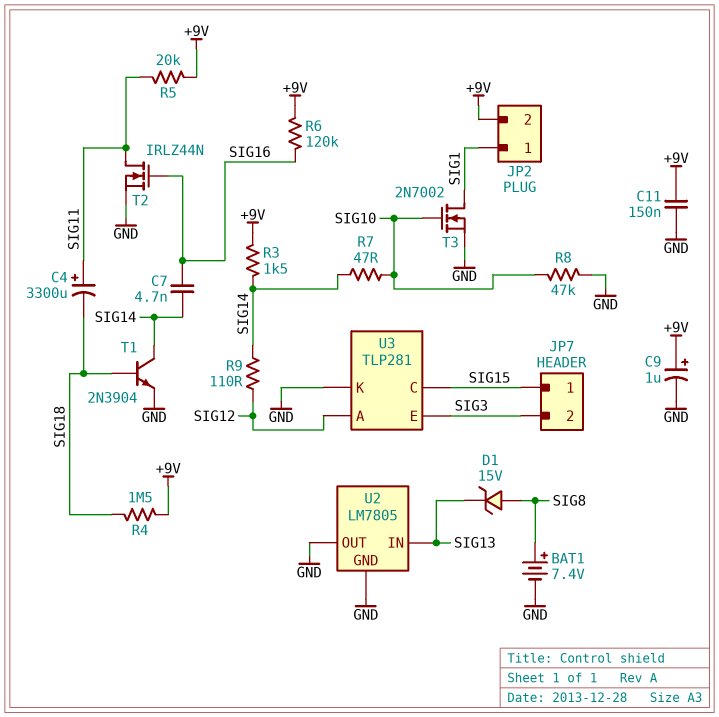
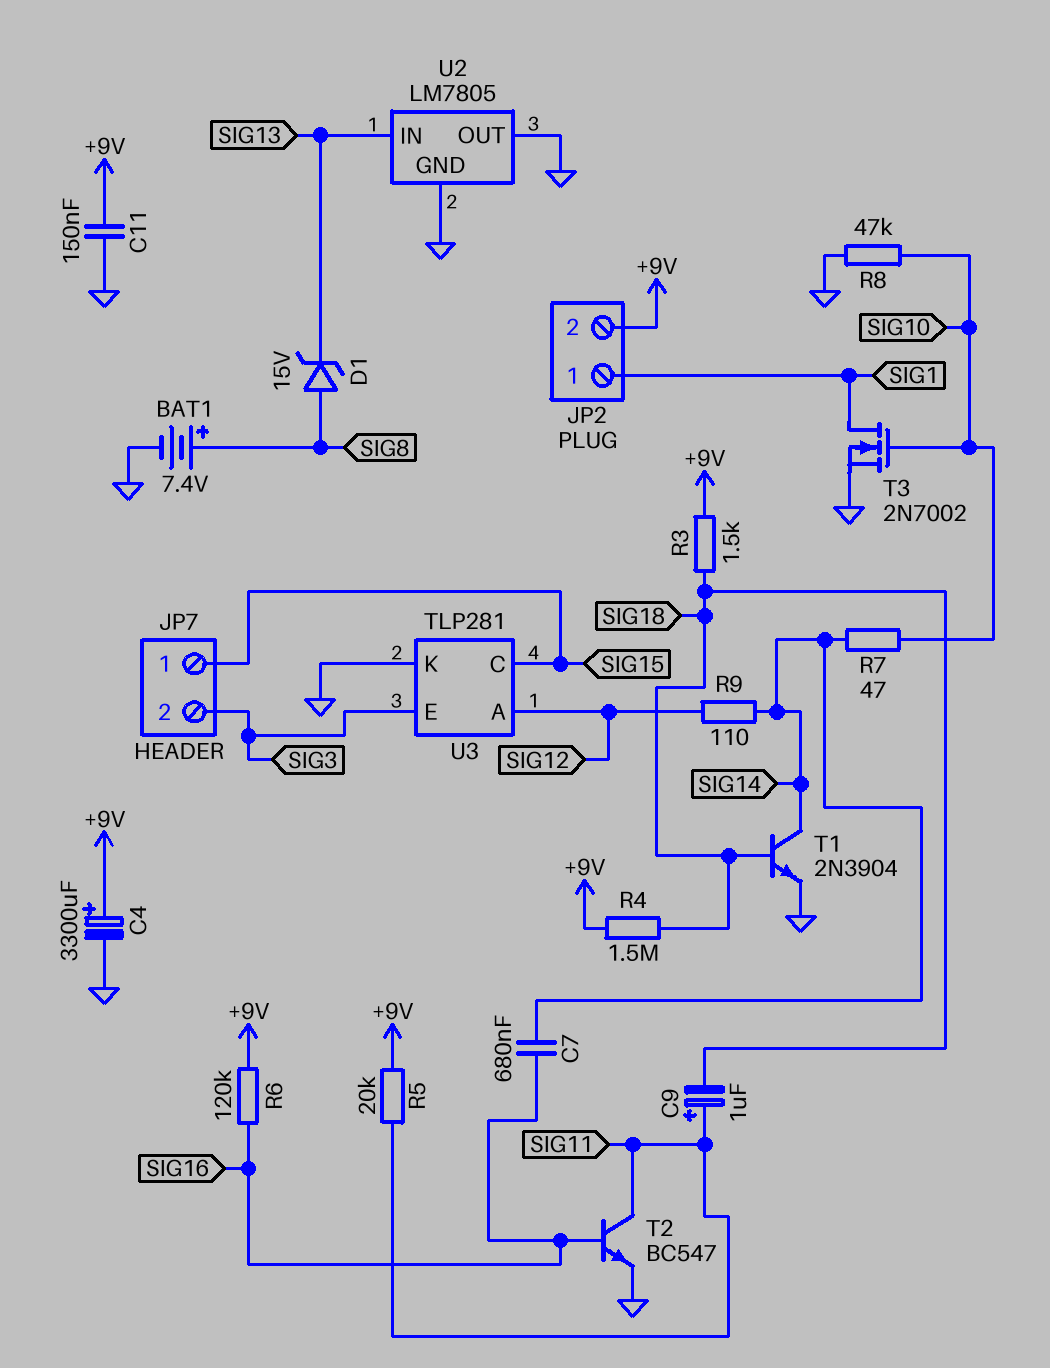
C4: 3300uF (plus SIG11, minus SIG18) -> 3300uF (plus +9V, minus GND)
C7: 4.7nF (SIG14, SIG16) -> 680nF (SIG14, SIG16)
C9: 1uF (plus +9V, minus GND) -> 1uF (plus SIG11, minus SIG18)
R3: 1.5k (+9V, SIG14) -> 1.5k (+9V, SIG18)
T2: NMOS IRLZ44N (G SIG16, D SIG11, S GND) -> NPN BC547 (B SIG16, C SIG11, E GND)

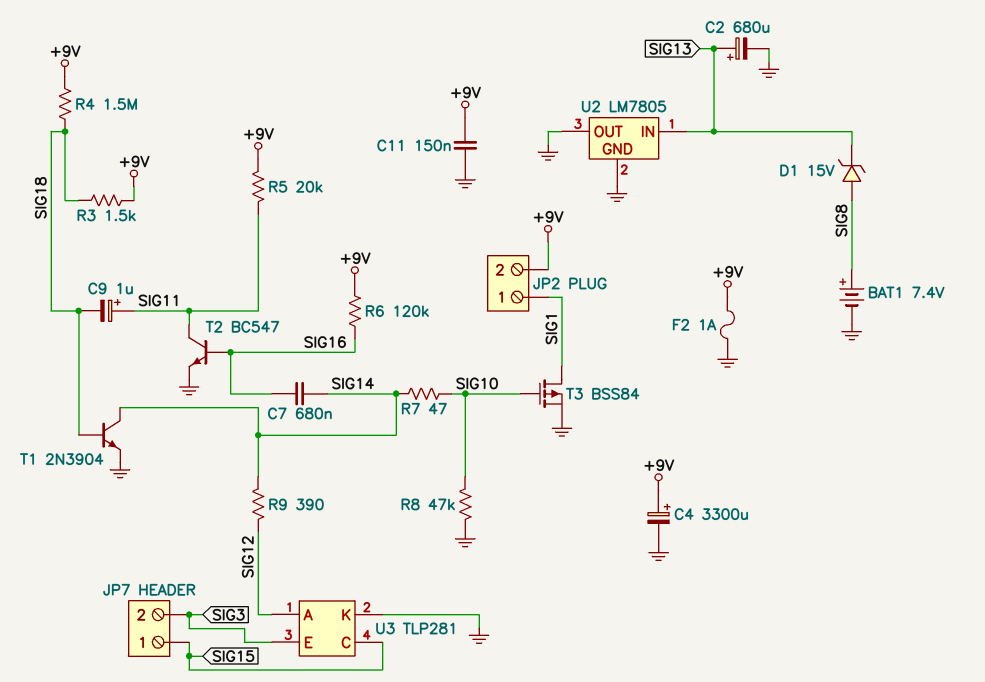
C2: none -> 680uF (plus SIG13, minus GND)
F2: none -> 1A (+9V, GND)
R9: 110 (SIG12, SIG14) -> 390 (SIG12, SIG14)
T3: NMOS 2N7002 (G SIG10, D SIG1, S GND) -> PMOS BSS84 (G SIG10, D SIG1, S GND)

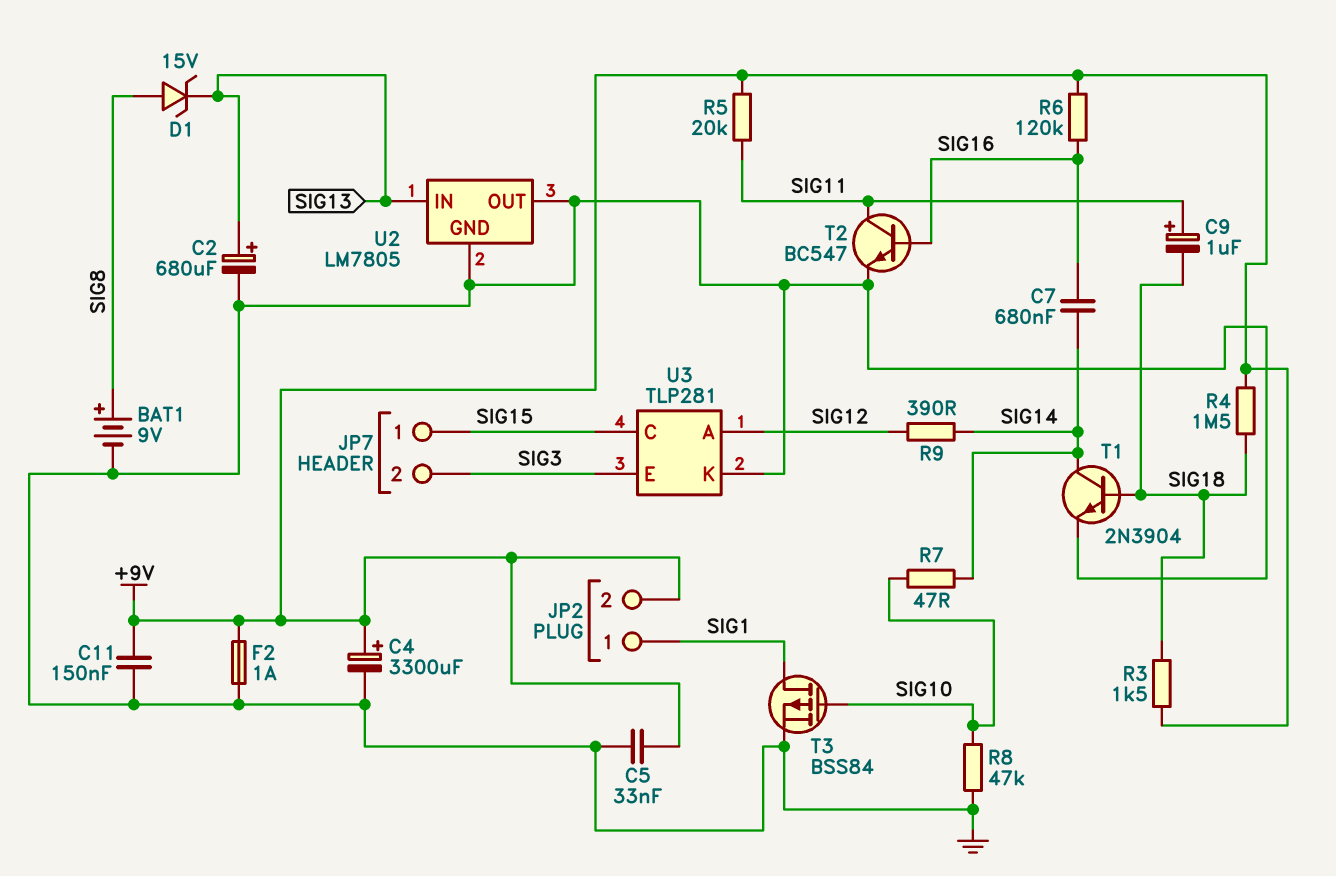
BAT1: 7.4V (plus SIG8, minus GND) -> 9V (plus SIG8, minus GND)
C5: none -> 33nF (+9V, GND)

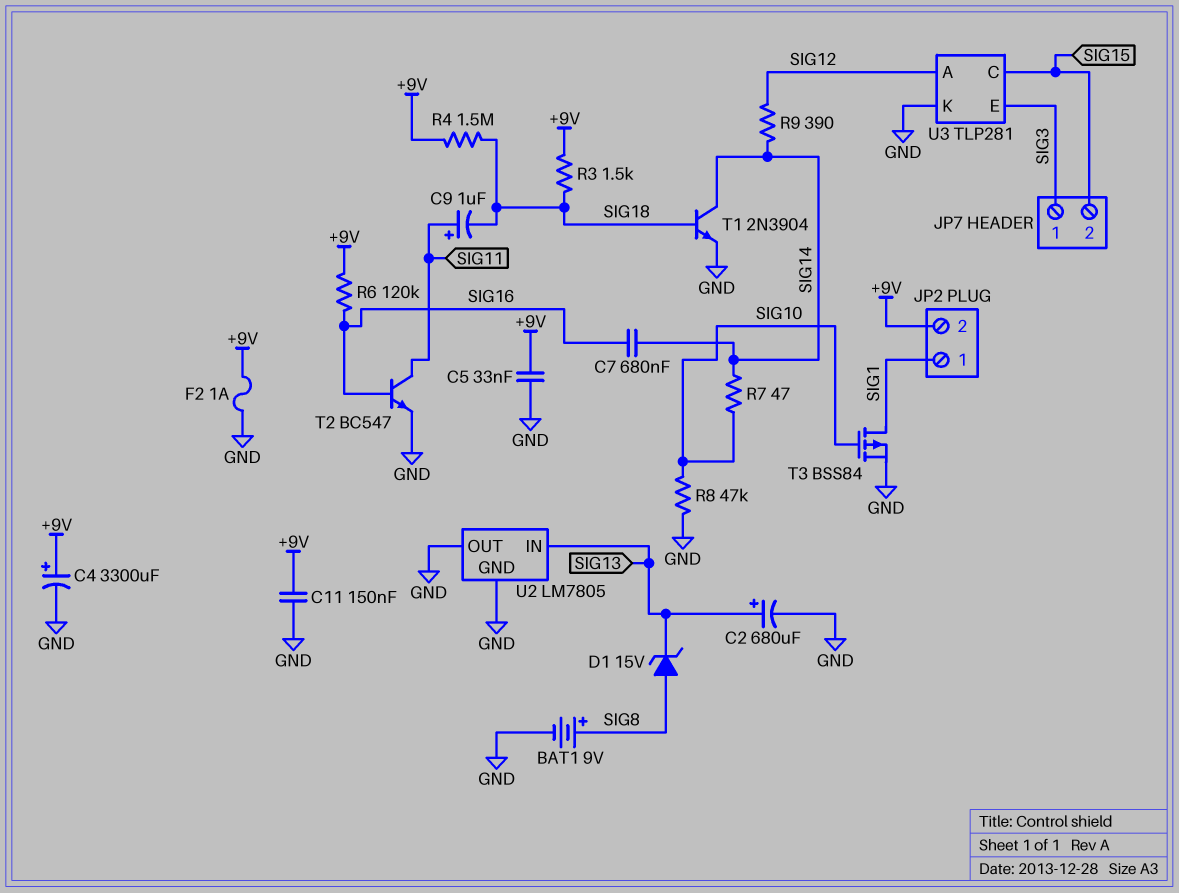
JP7 pin 1: SIG15 -> SIG3
JP7 pin 2: SIG3 -> SIG15
R5: 20k (+9V, SIG11) -> none

